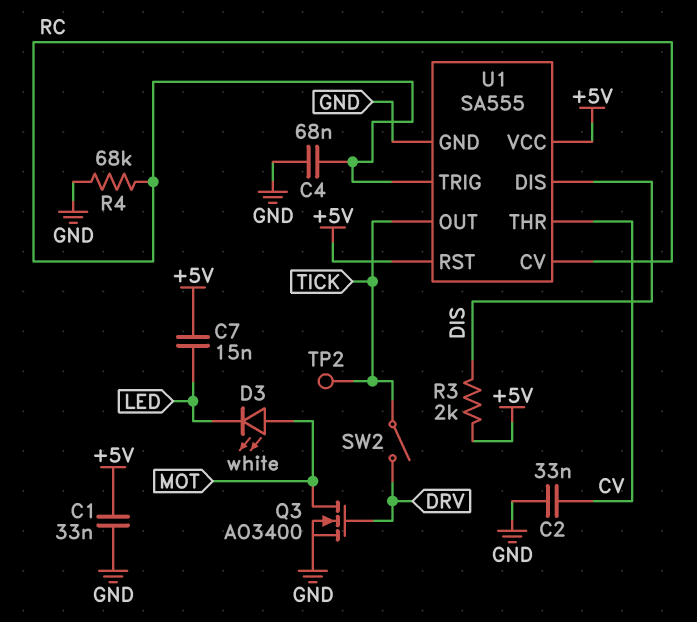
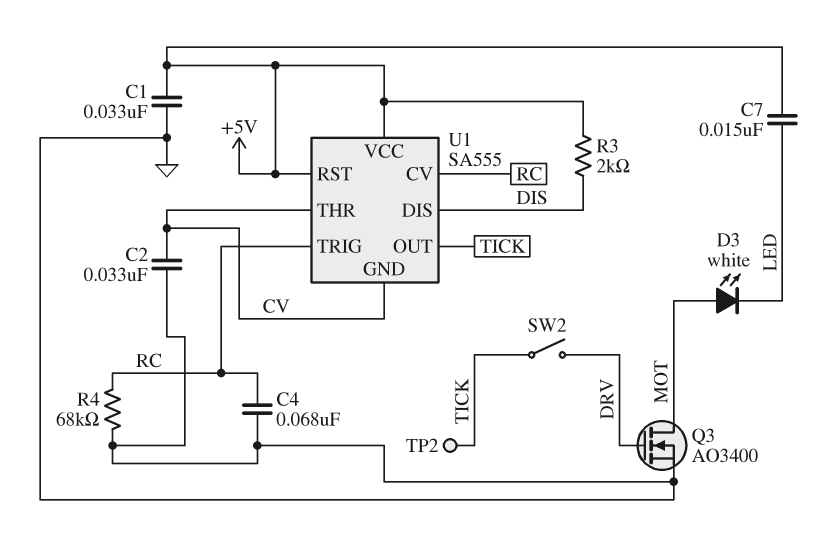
U1 pin GND: GND -> CV

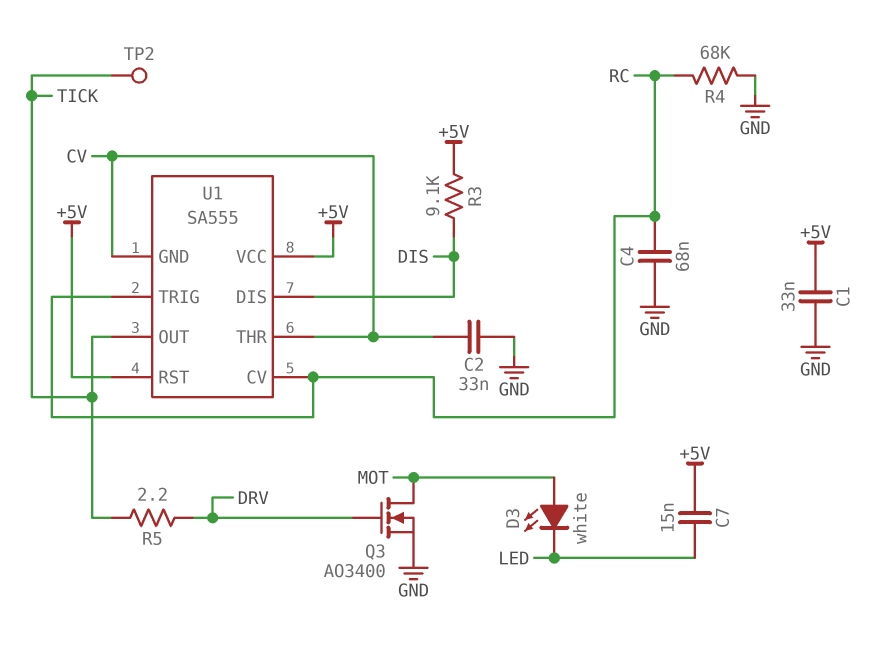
R3: 2k (+5V, DIS) -> 9.1k (+5V, DIS)
R5: none -> 2.2 (DRV, TICK)
SW2: switch (DRV, TICK) -> none

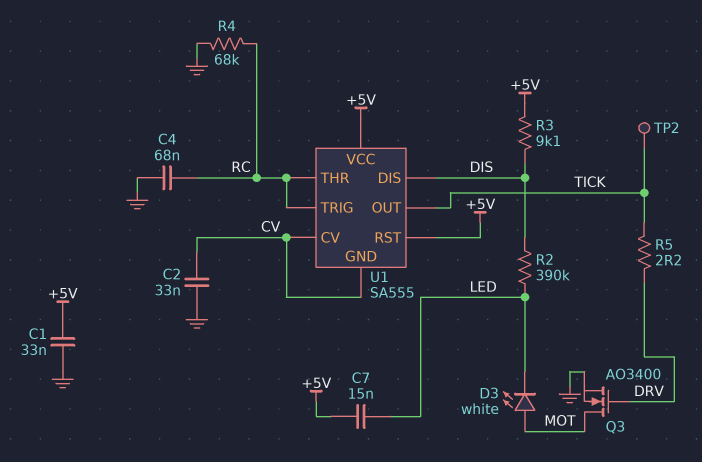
R2: none -> 390k (DIS, LED)
U1 pin CV: RC -> CV
U1 pin THR: CV -> RC

